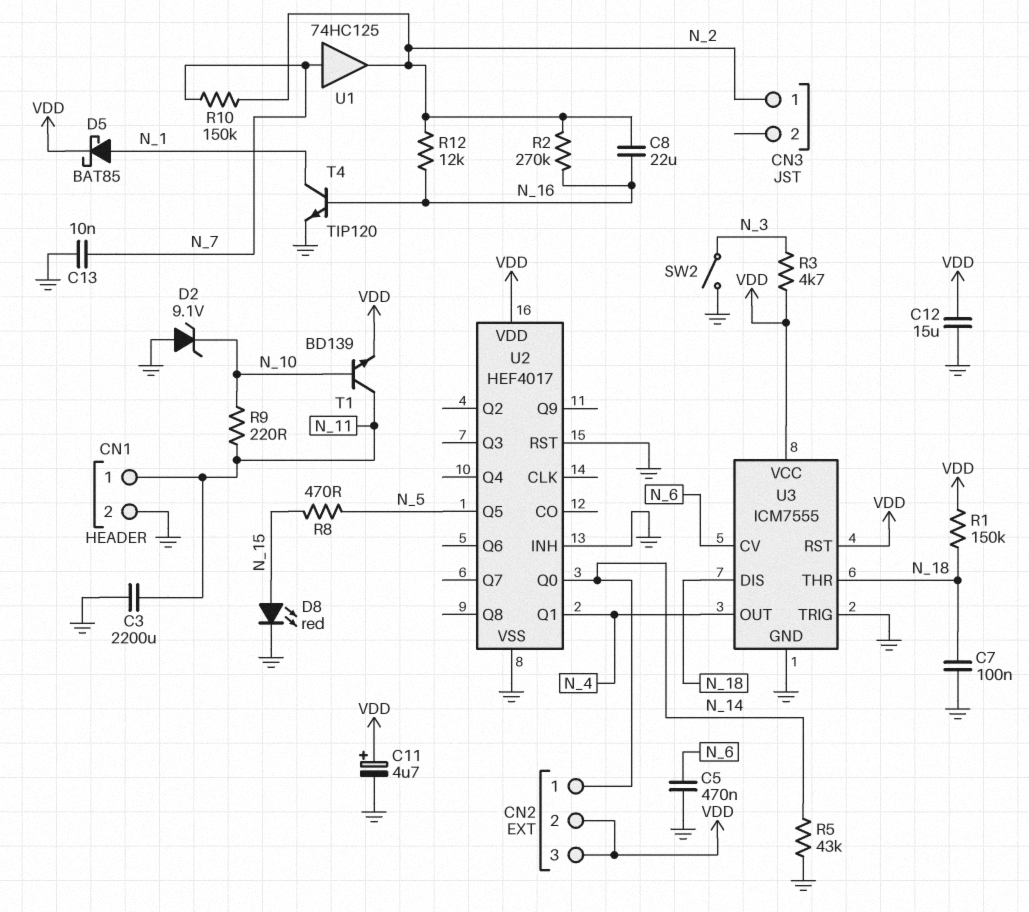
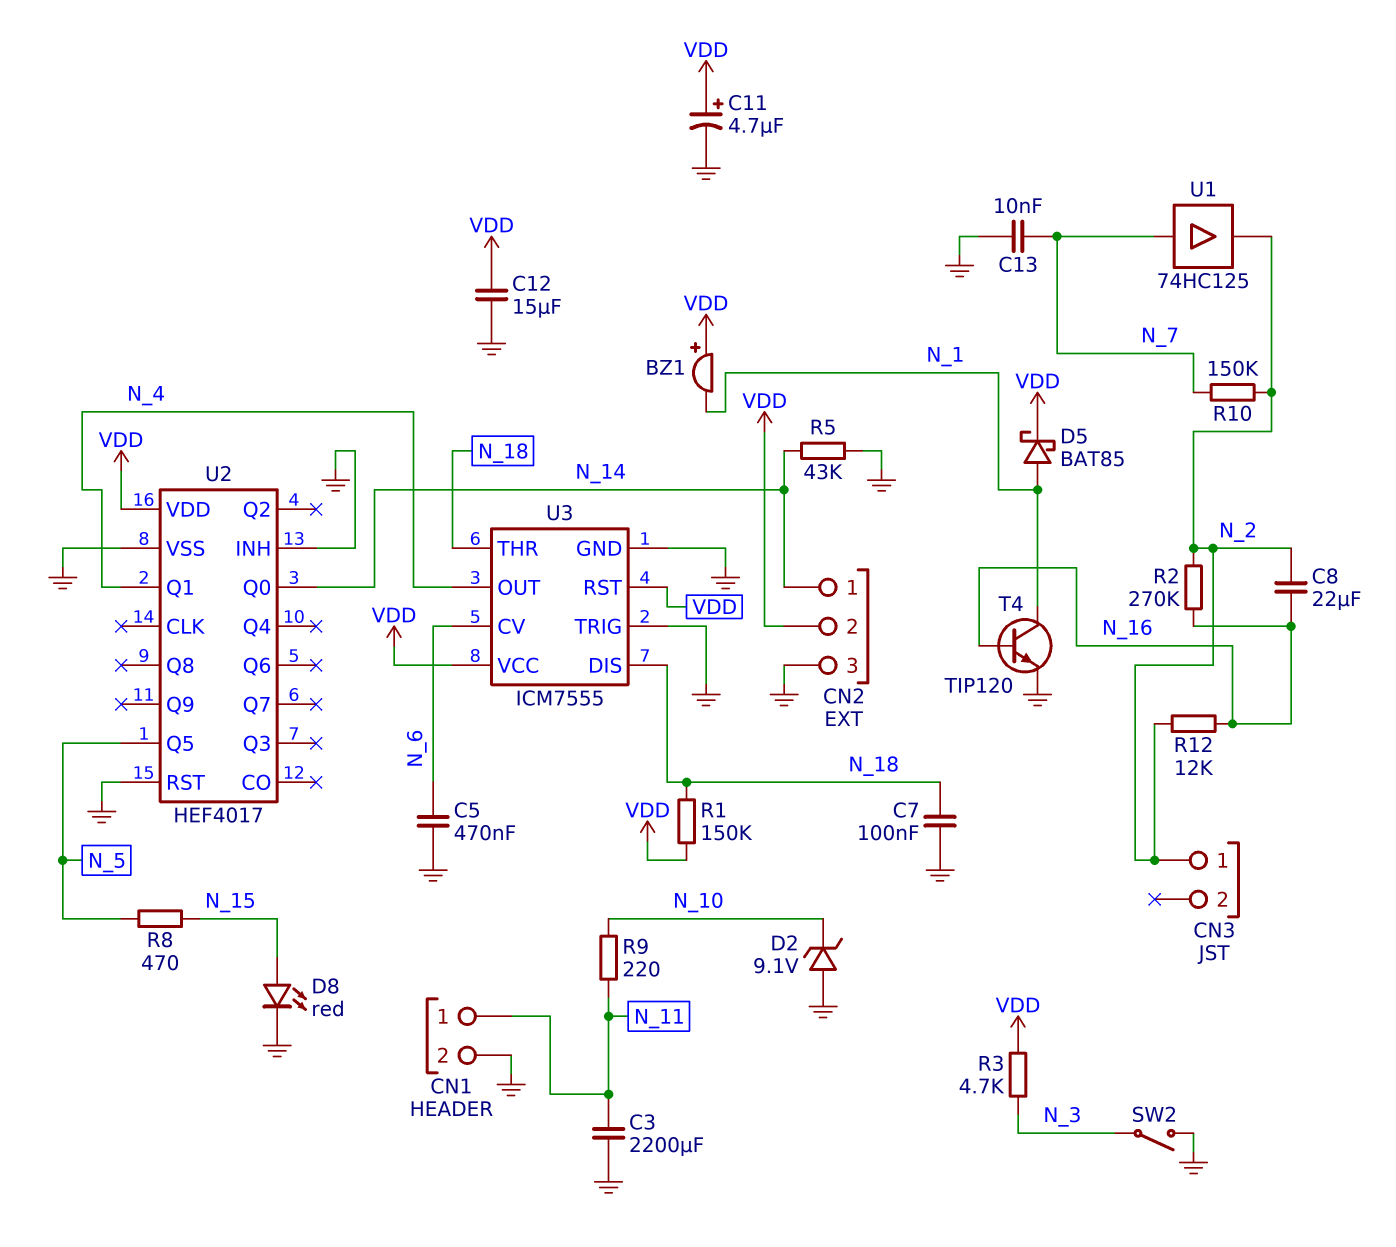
BZ1: none -> buzzer (plus VDD, minus N_1)
CN2 pin 3: VDD -> GND
T1: NPN BD139 (B N_10, C N_11, E VDD) -> none

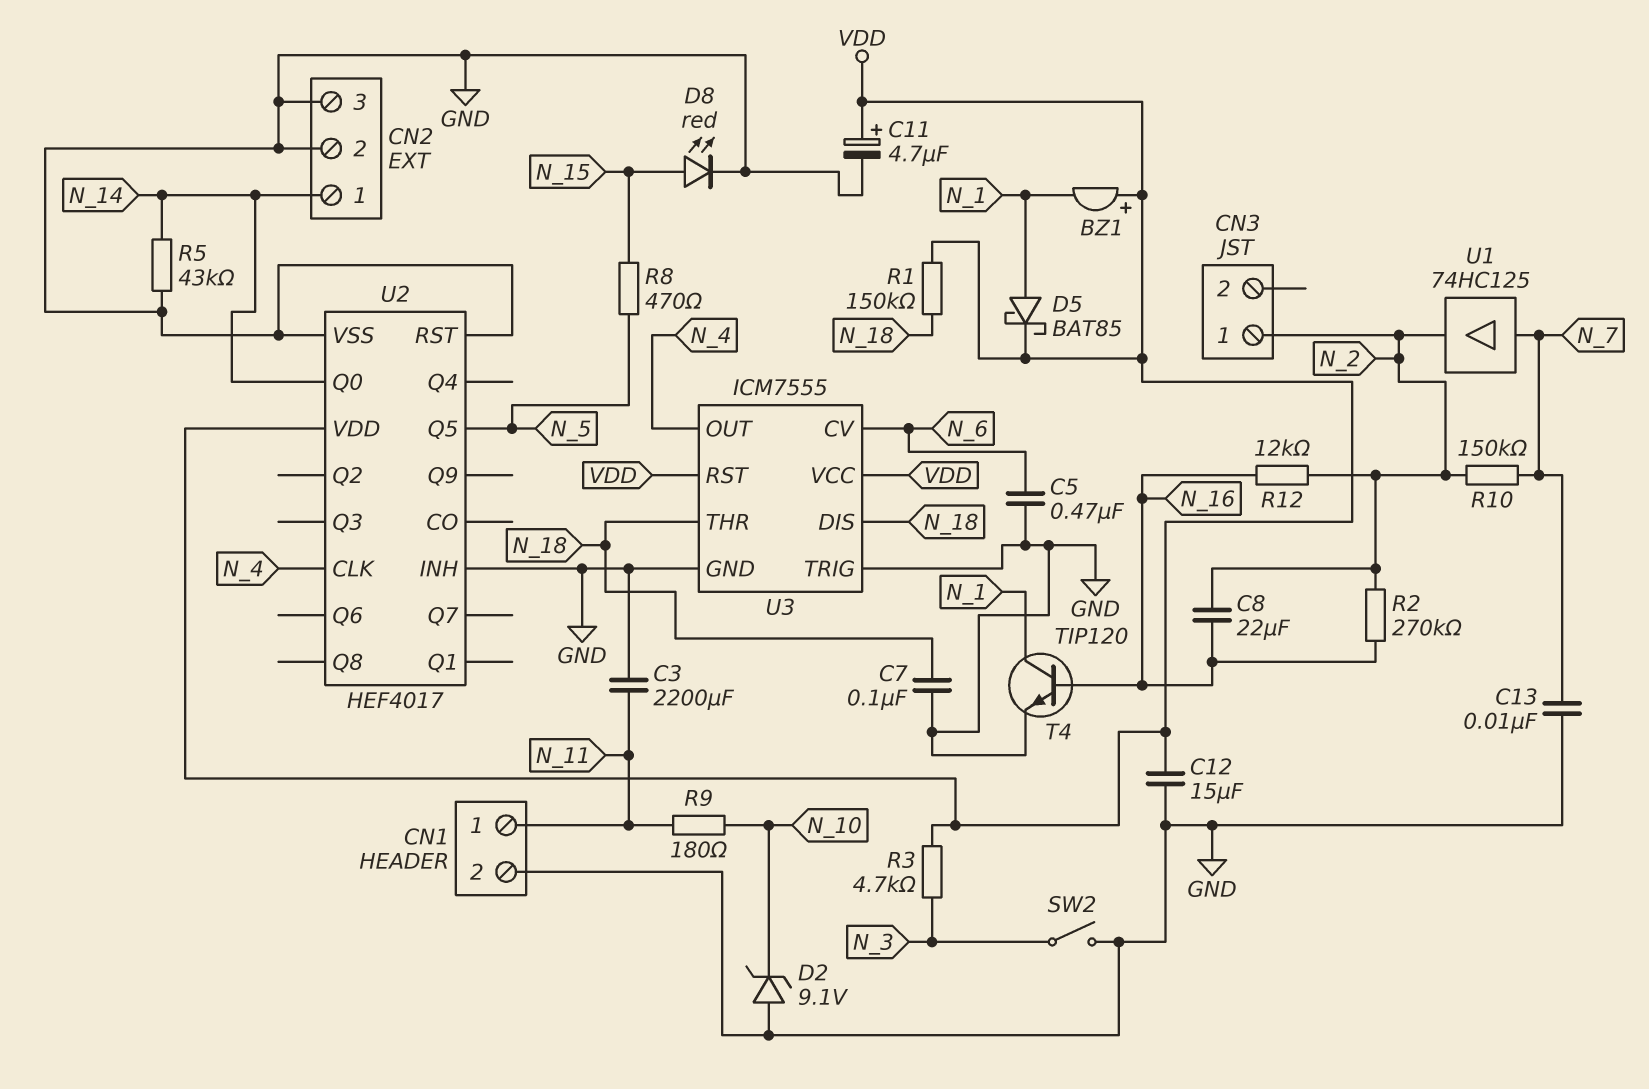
CN2 pin 2: VDD -> GND
R9: 220 (N_10, N_11) -> 180 (N_10, N_11)
U2 pin CLK: none -> N_4
U2 pin Q1: N_4 -> none

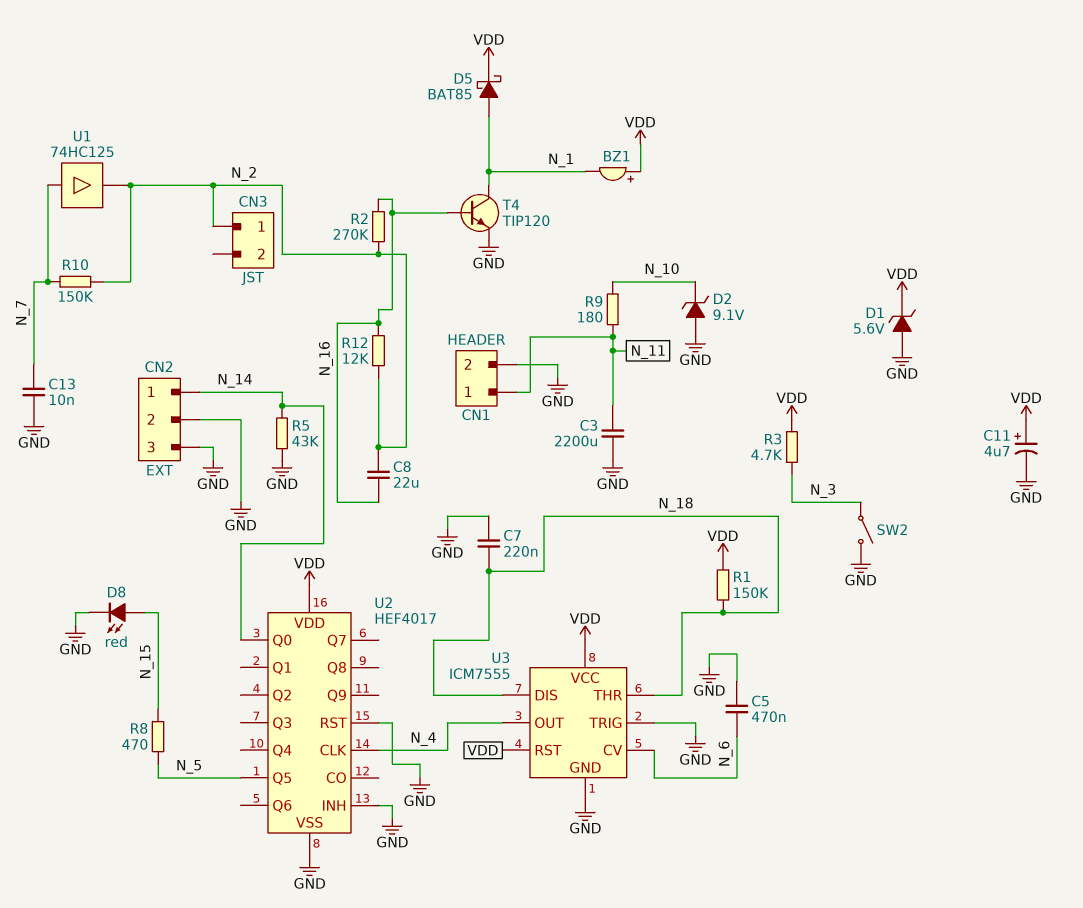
C7: 100nF (GND, N_18) -> 220nF (GND, N_18)
C12: 15uF (GND, VDD) -> none
D1: none -> zener 5.6V (A GND, K VDD)

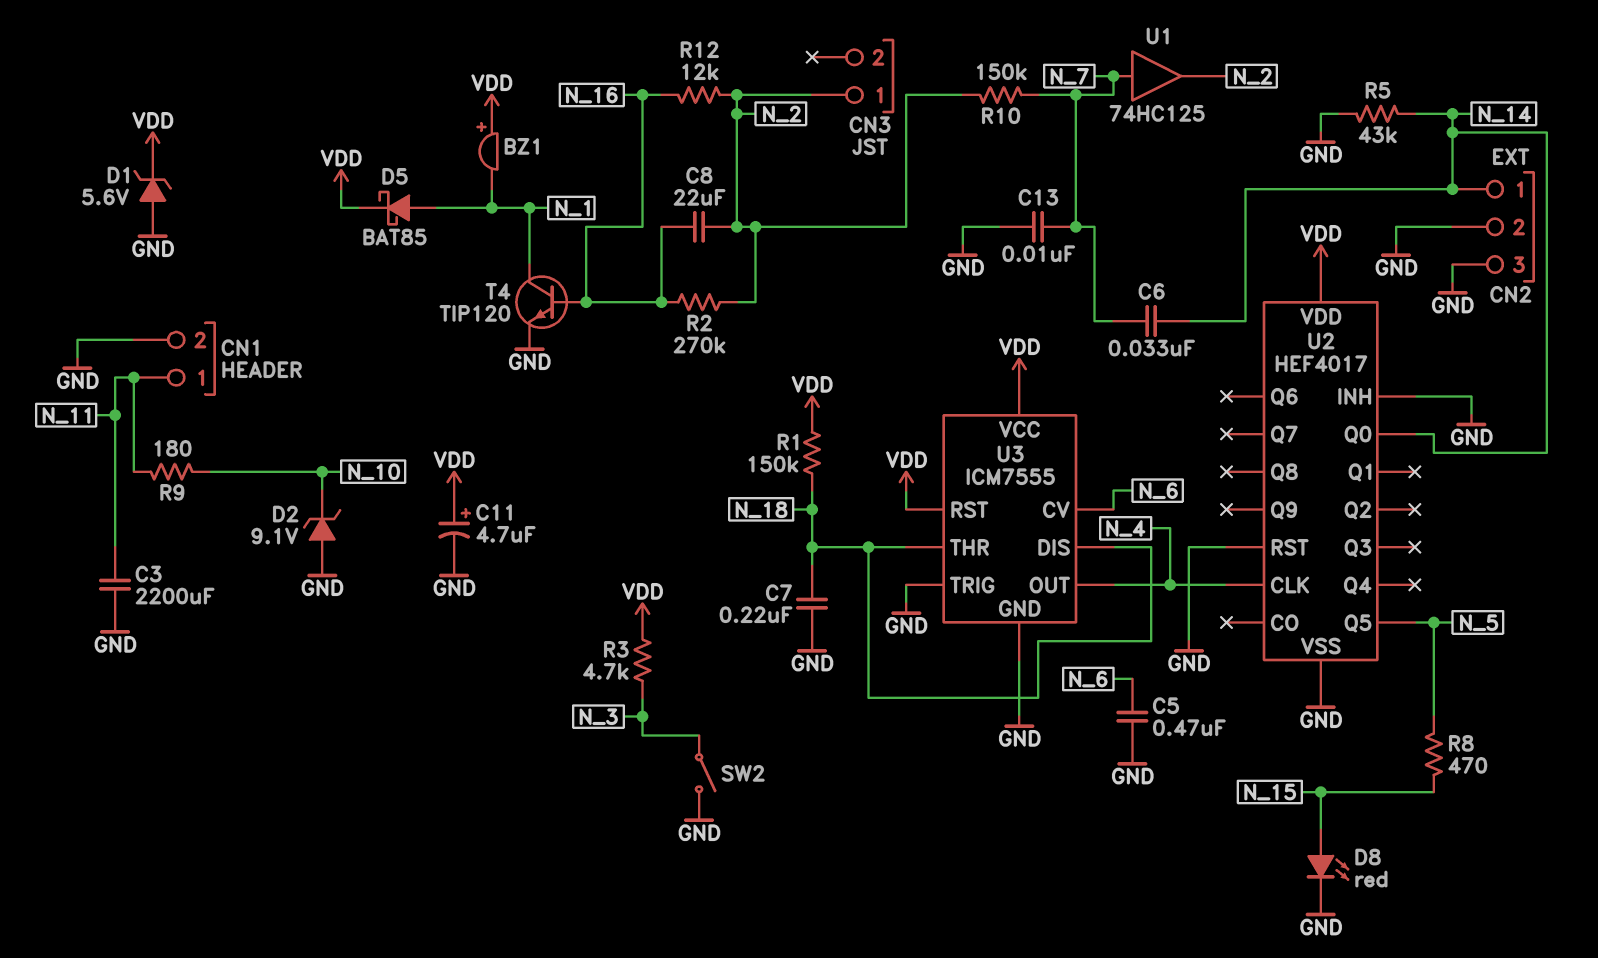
C6: none -> 33nF (N_7, N_14)

